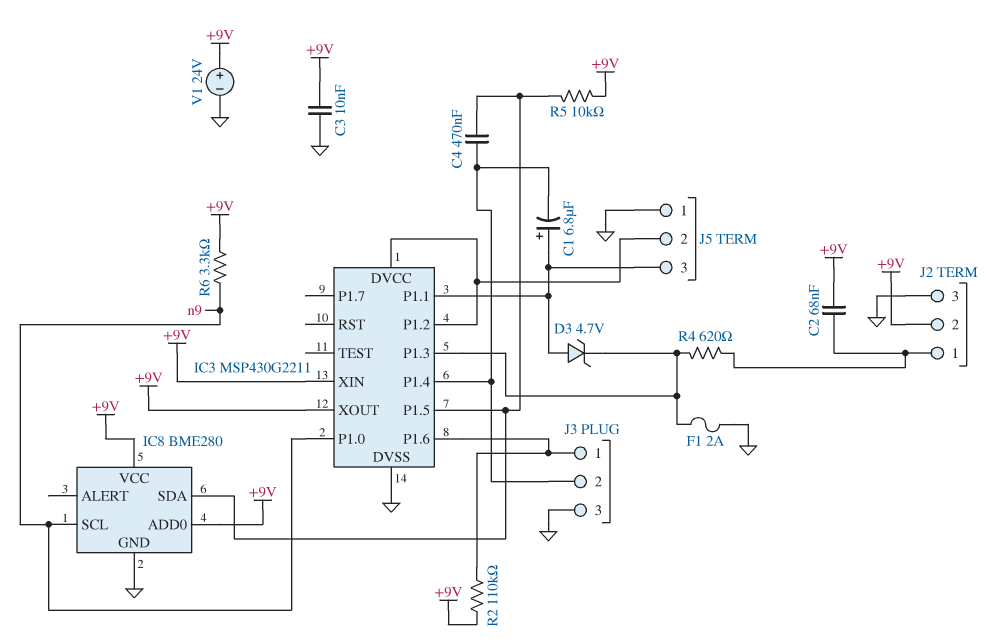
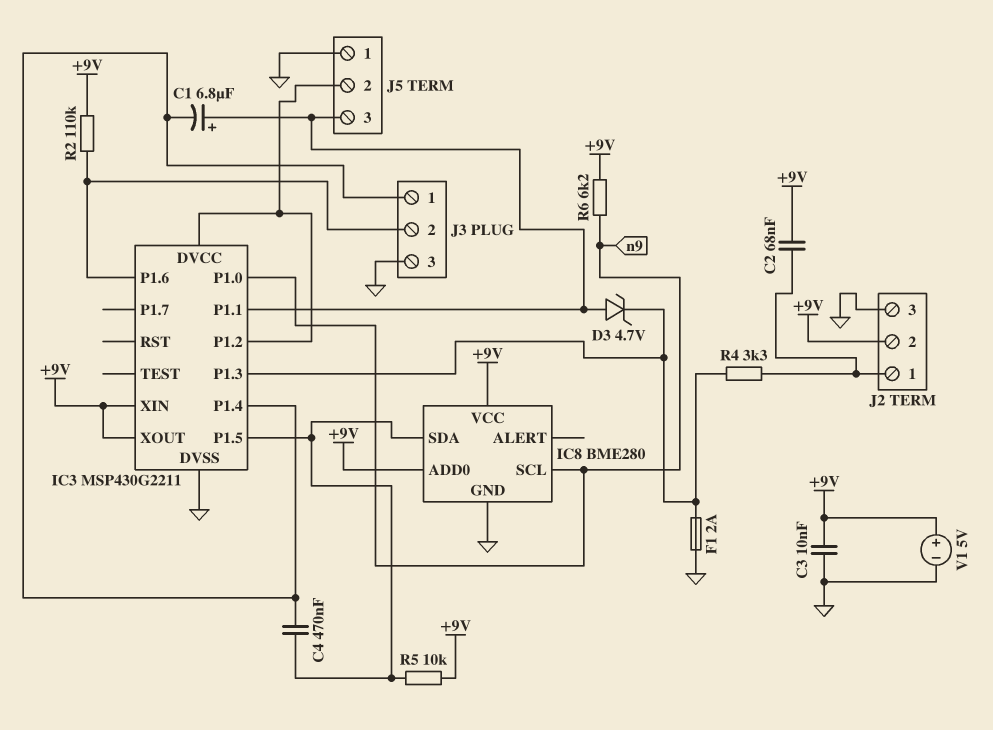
J3 pin 1: IC3/P1.6 -> IC3/P1.4
J3 pin 2: IC3/P1.4 -> IC3/P1.6
R4: 620 (IC3/P1.3, J2/1) -> 3.3k (IC3/P1.3, J2/1)
R6: 3.3k (+9V, n9) -> 6.2k (+9V, n9)
V1: 24V (plus +9V, minus GND) -> 5V (plus +9V, minus GND)

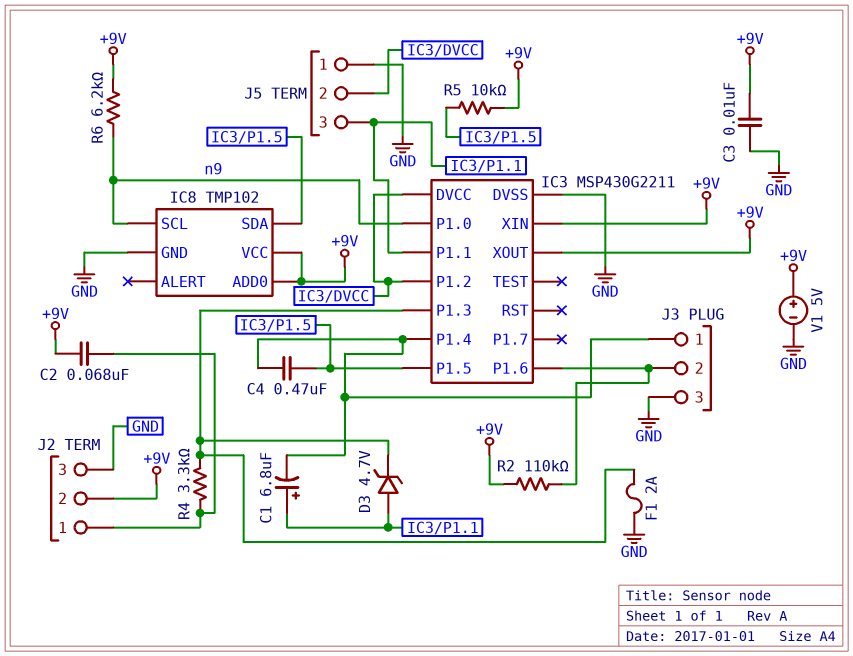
IC8: BME280 -> TMP102

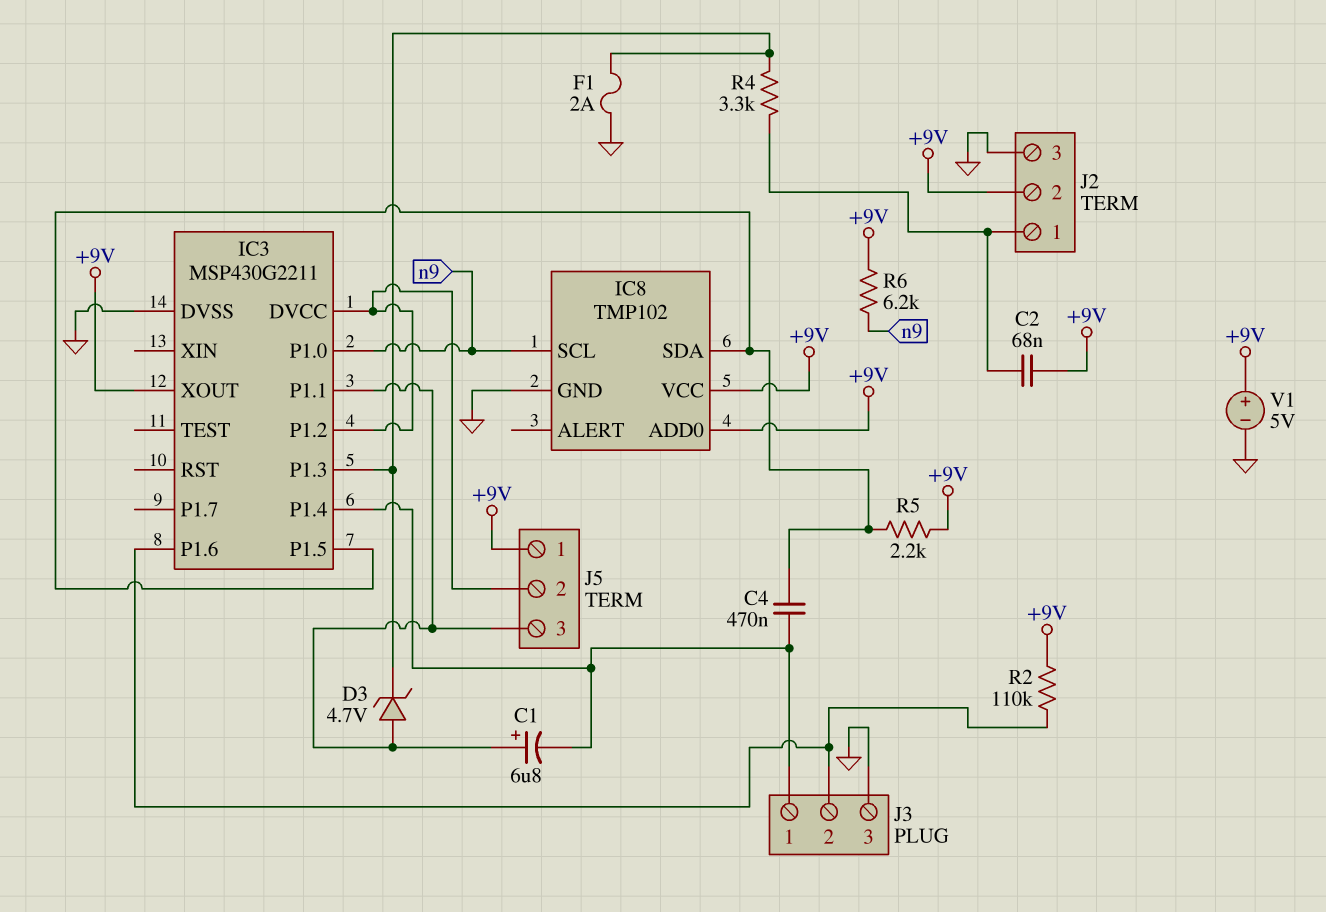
C3: 10nF (+9V, GND) -> none
IC3 pin XIN: +9V -> none
J5 pin 1: GND -> +9V
R5: 10k (+9V, IC3/P1.5) -> 2.2k (+9V, IC3/P1.5)

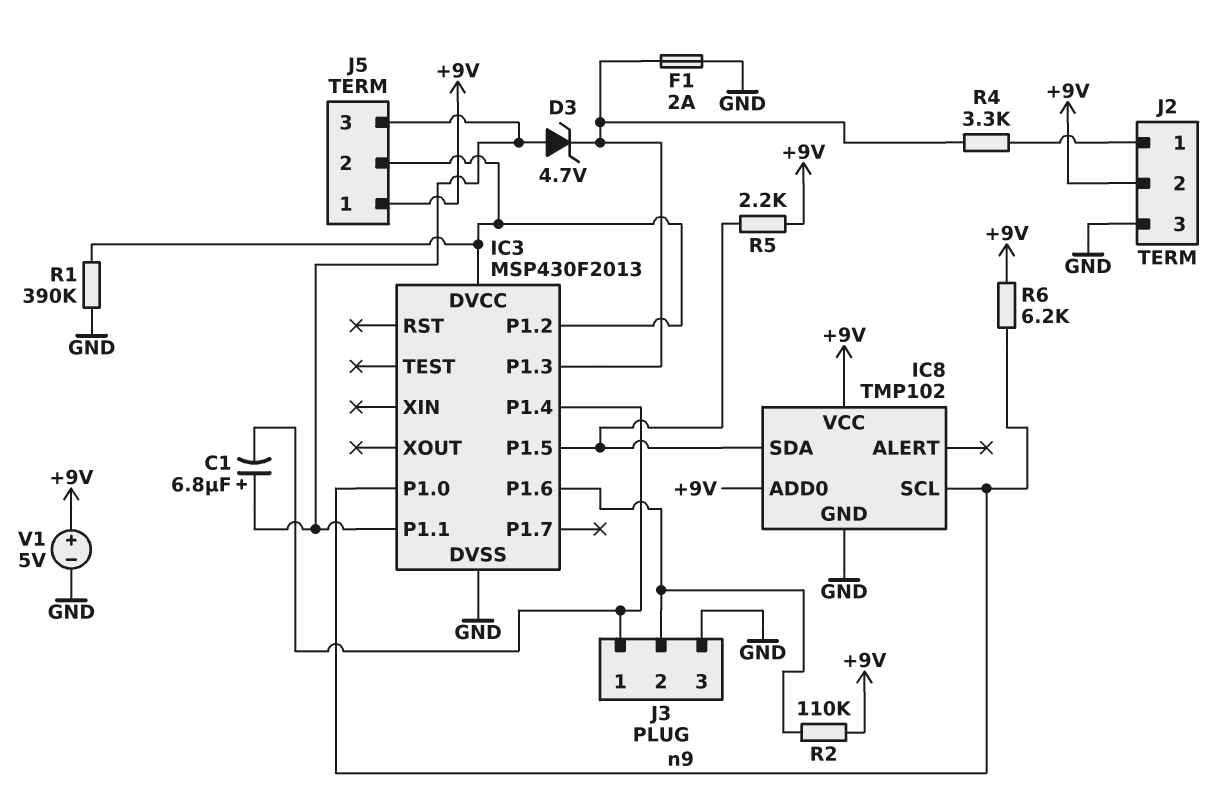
C2: 68nF (+9V, J2/1) -> none
C4: 470nF (IC3/P1.4, IC3/P1.5) -> none
IC3: MSP430G2211 -> MSP430F2013
IC3 pin XOUT: +9V -> none
R1: none -> 390k (GND, IC3/DVCC)

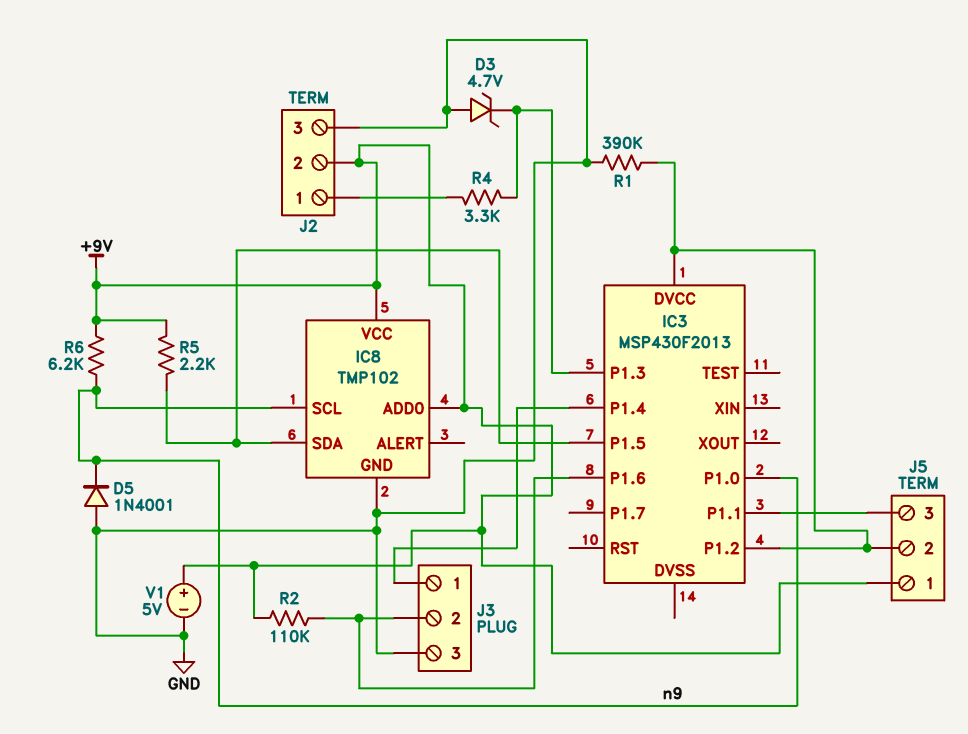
C1: 6.8uF (plus IC3/P1.1, minus IC3/P1.4) -> none
D3: zener 4.7V (A IC3/P1.1, K IC3/P1.3) -> zener 4.7V (A GND, K IC3/P1.3)
D5: none -> diode 1N4001 (A GND, K n9)
F1: 2A (GND, IC3/P1.3) -> none
IC3 pin DVSS: GND -> none

